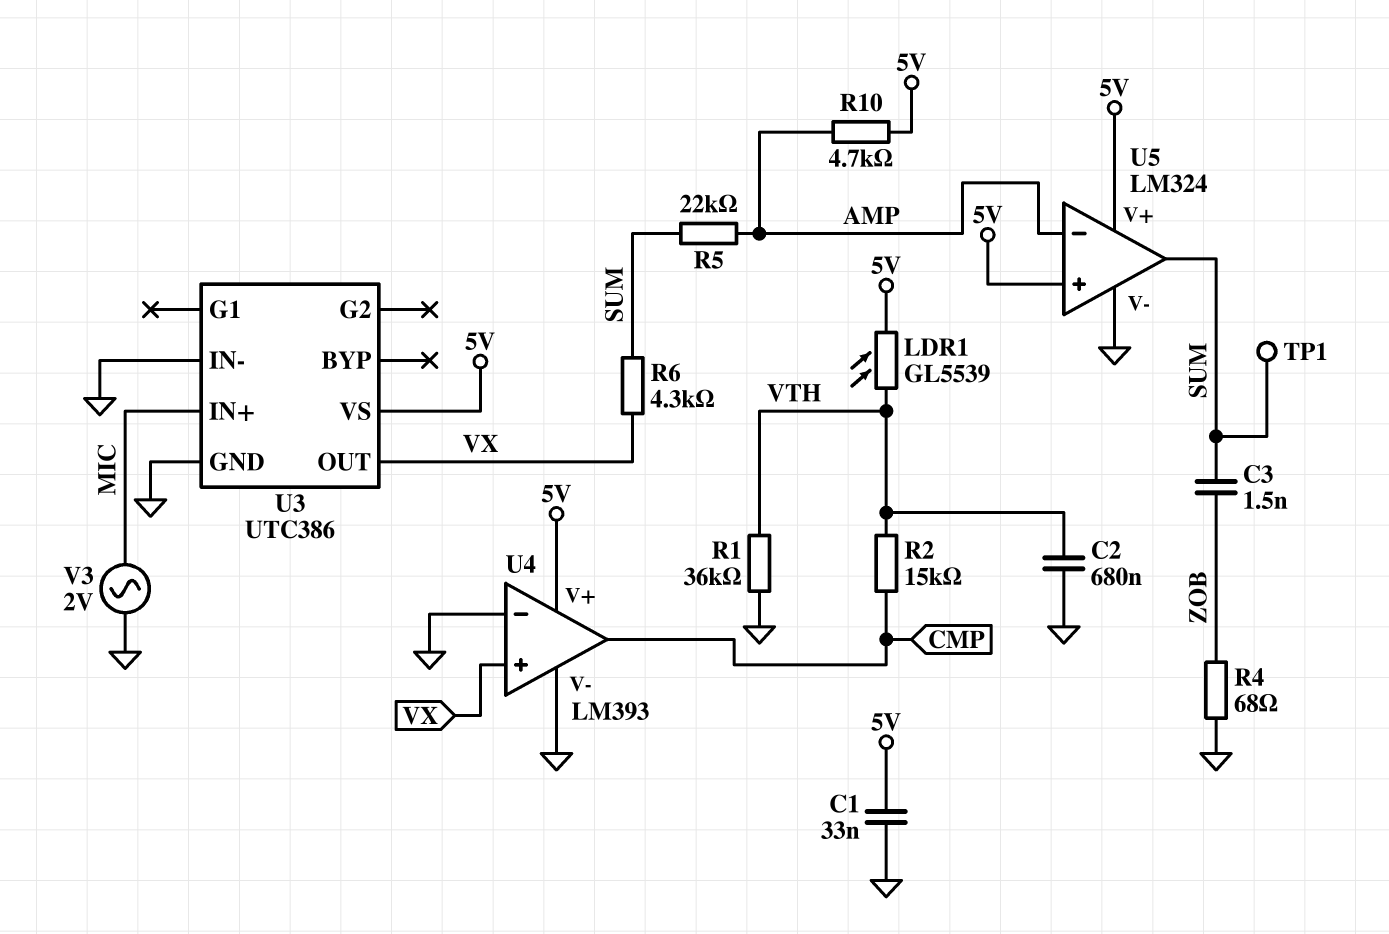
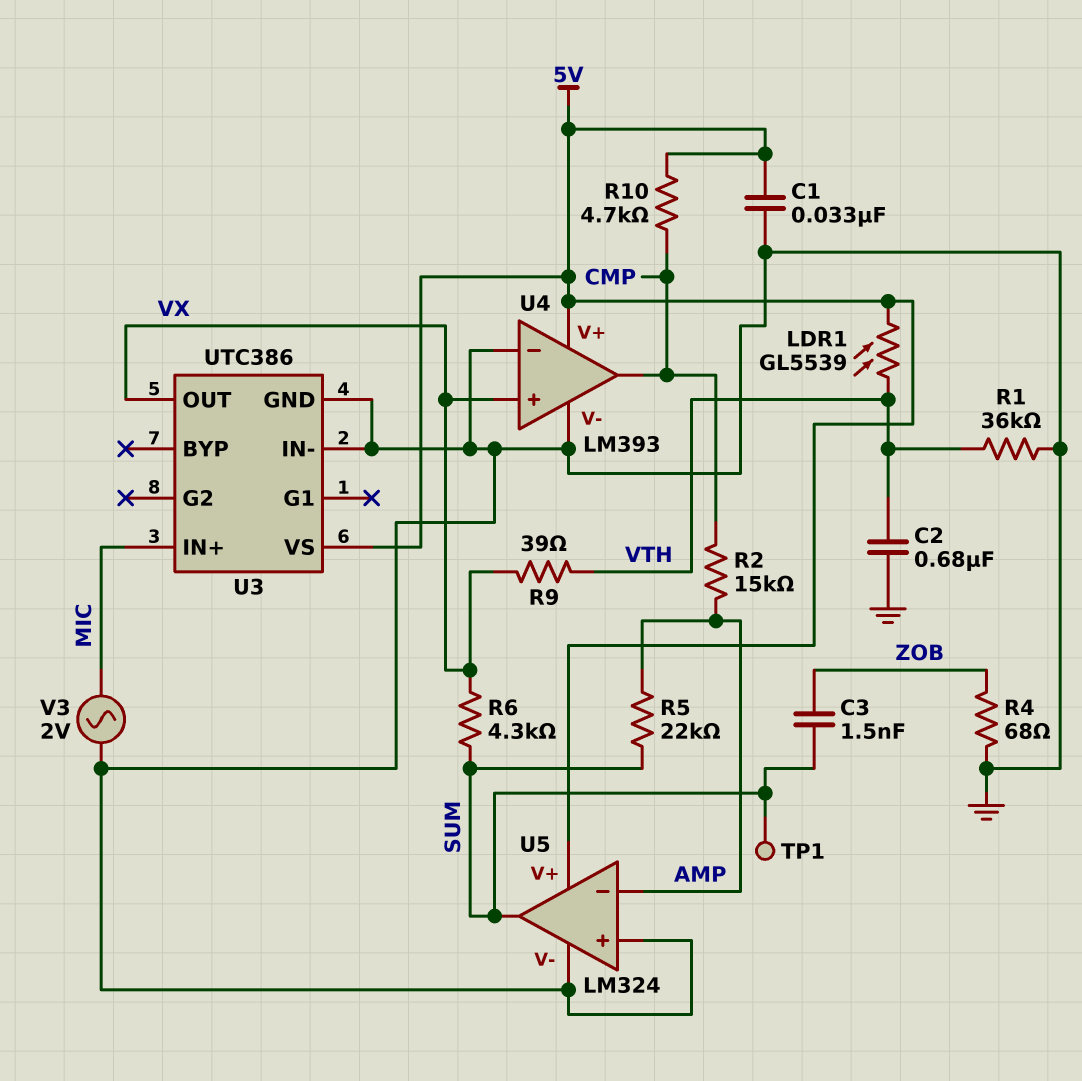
R2: 15k (CMP, VTH) -> 15k (AMP, CMP)
R9: none -> 39 (VTH, VX)
R10: 4.7k (5V, AMP) -> 4.7k (5V, CMP)
U5 pin in+: 5V -> GND

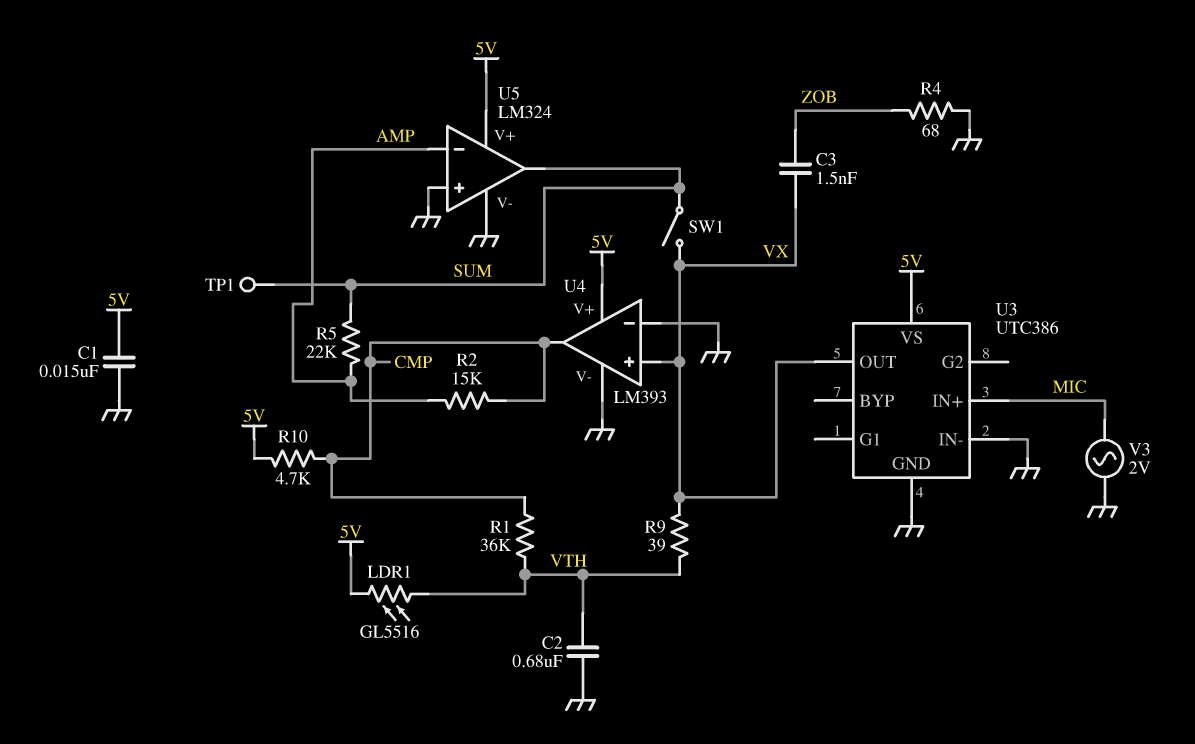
C1: 33nF (5V, GND) -> 15nF (5V, GND)
C3: 1.5nF (SUM, ZOB) -> 1.5nF (VX, ZOB)
LDR1: GL5539 (5V, VTH) -> GL5516 (5V, VTH)
R1: 36k (GND, VTH) -> 36k (CMP, VTH)
R6: 4.3k (SUM, VX) -> none
SW1: none -> switch (SUM, VX)

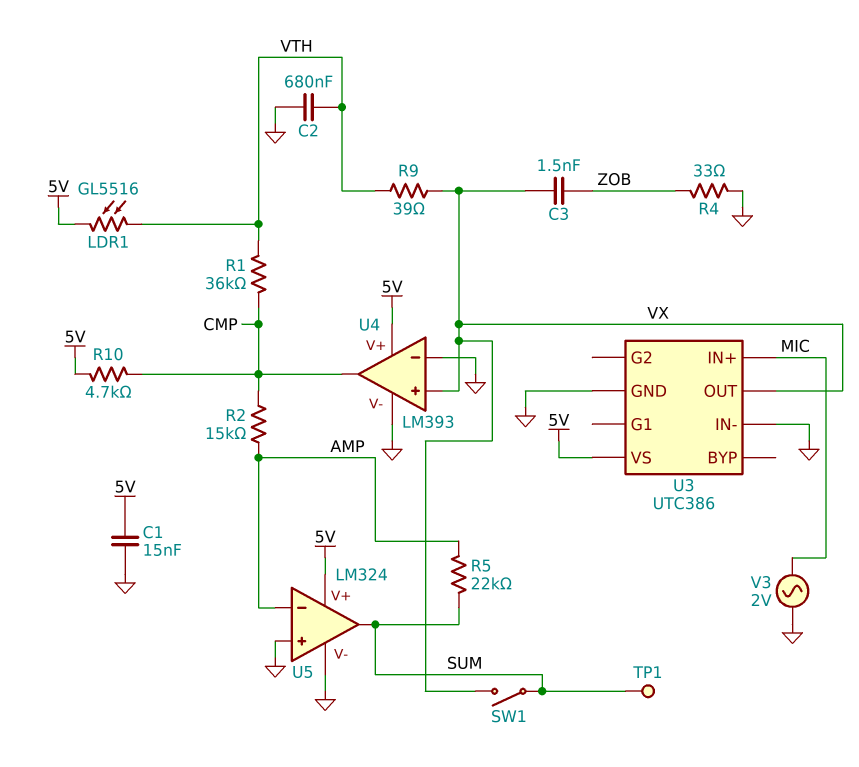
R4: 68 (GND, ZOB) -> 33 (GND, ZOB)

